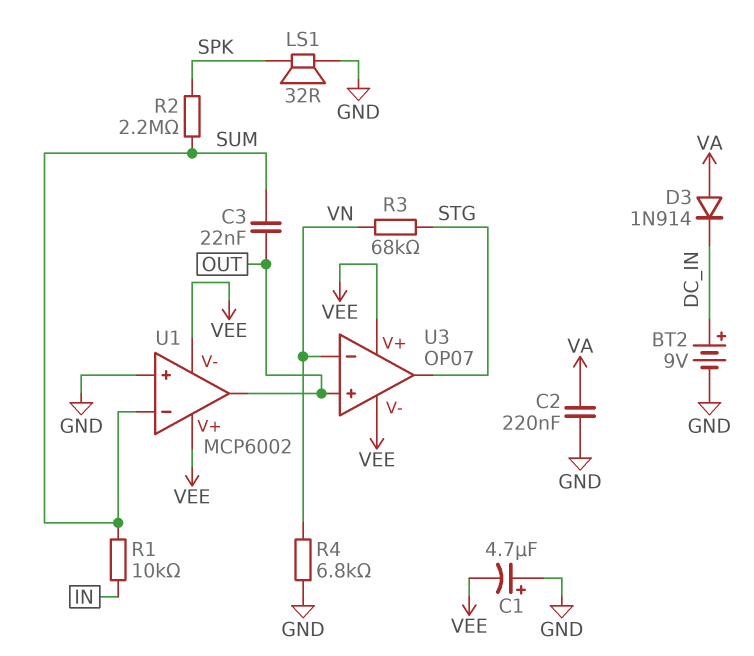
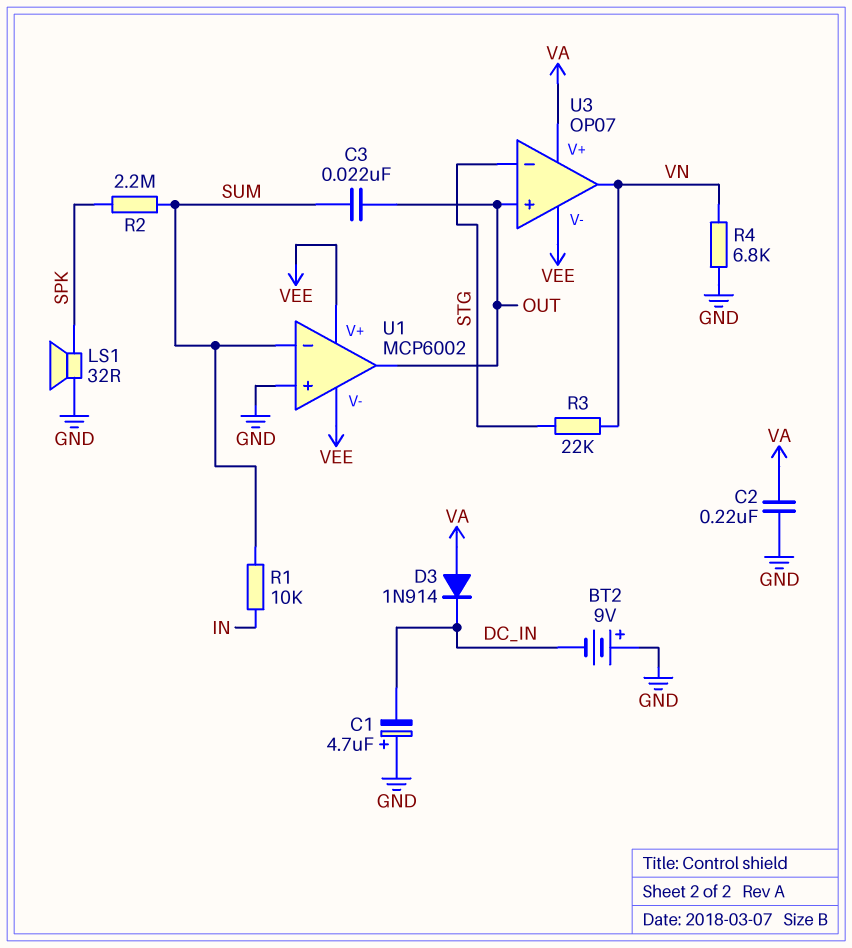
BT2: 9V (plus DC_IN, minus GND) -> 9V (plus GND, minus DC_IN)
C1: 4.7uF (plus GND, minus VEE) -> 4.7uF (plus GND, minus DC_IN)
R3: 68k (STG, VN) -> 22k (STG, VN)
U3 pin V+: VEE -> VA
U3 pin in-: VN -> STG
U3 pin out: STG -> VN

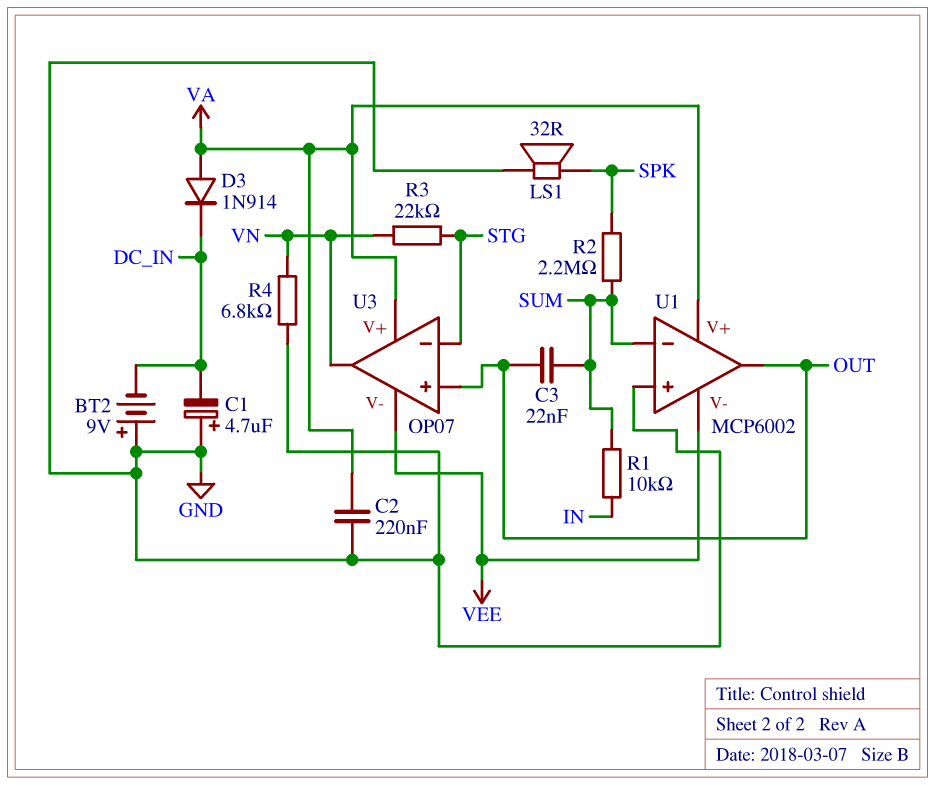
U1 pin V+: VEE -> VA

